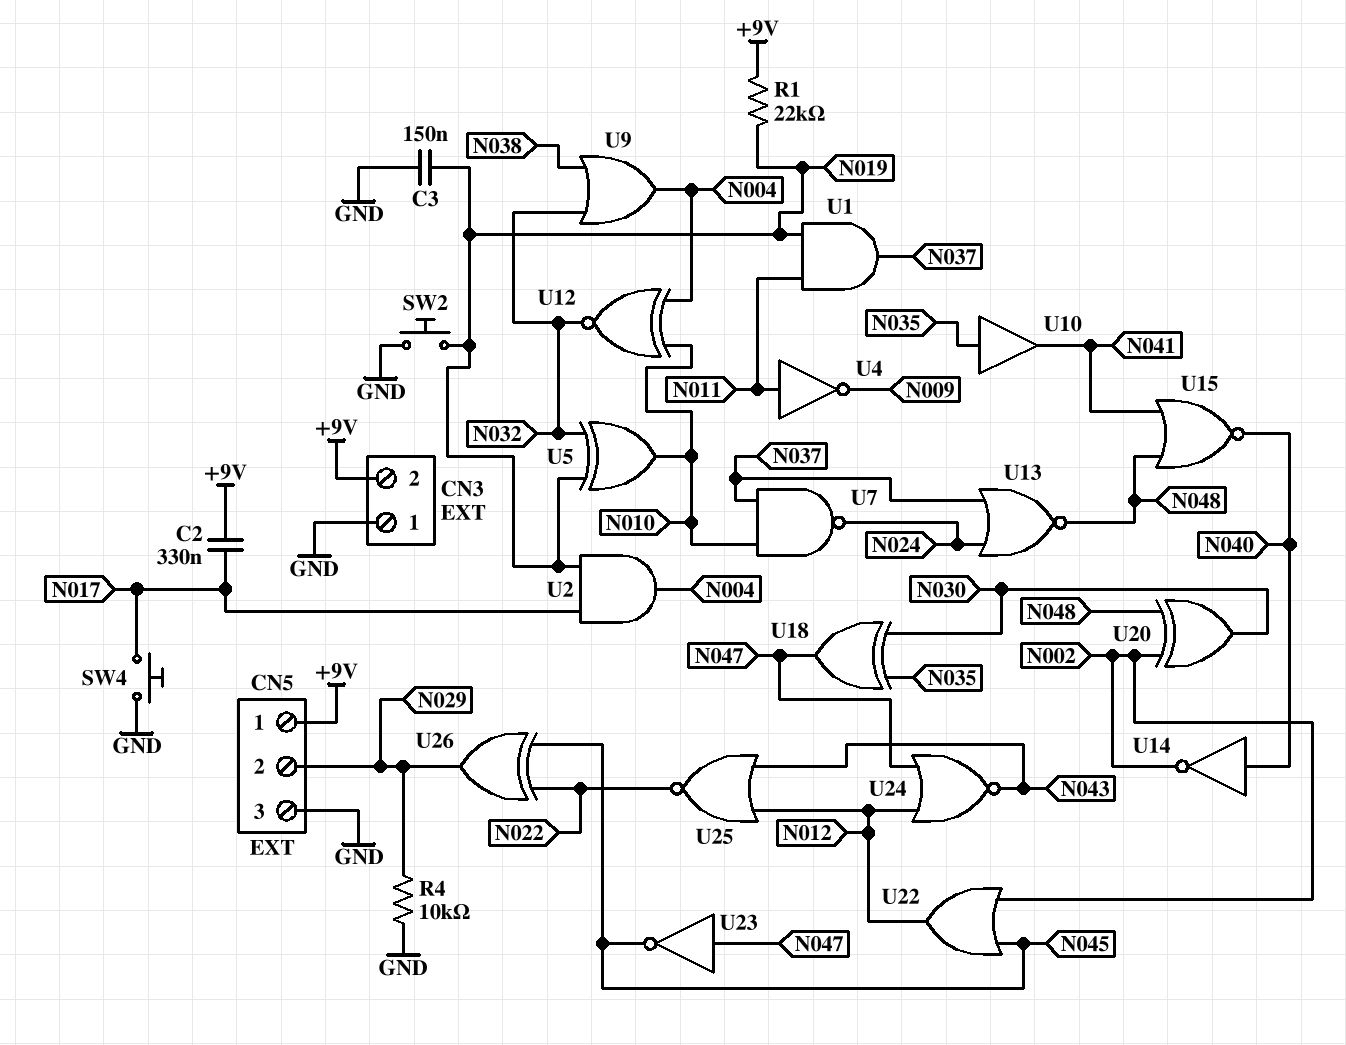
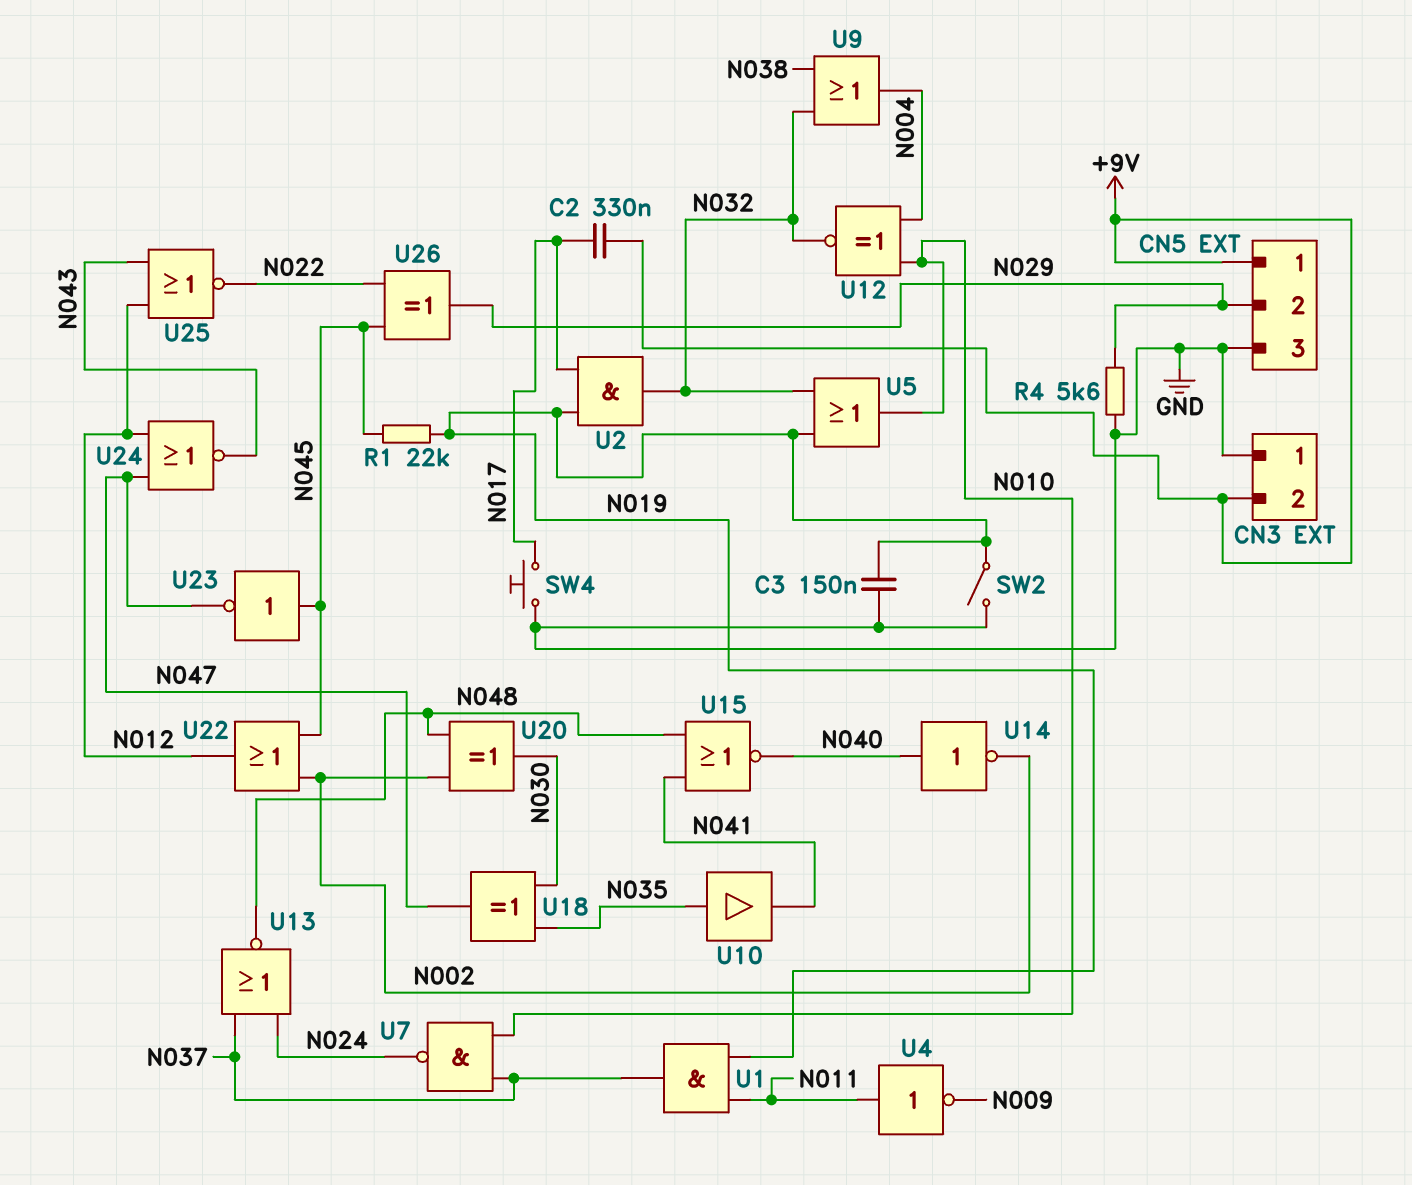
R1: 22k (+9V, N019) -> 22k (N019, N045)
R4: 10k (GND, N029) -> 5.6k (GND, N029)
SW2: button (GND, N019) -> switch (GND, N019)
U2: AND (in N017, in N019, out N004) -> AND (in N017, in N019, out N032)
U5: XOR (in N019, in N032, out N010) -> OR (in N019, in N032, out N010)
U23: NOT (in N047, out N045) -> NOT (in N045, out N047)

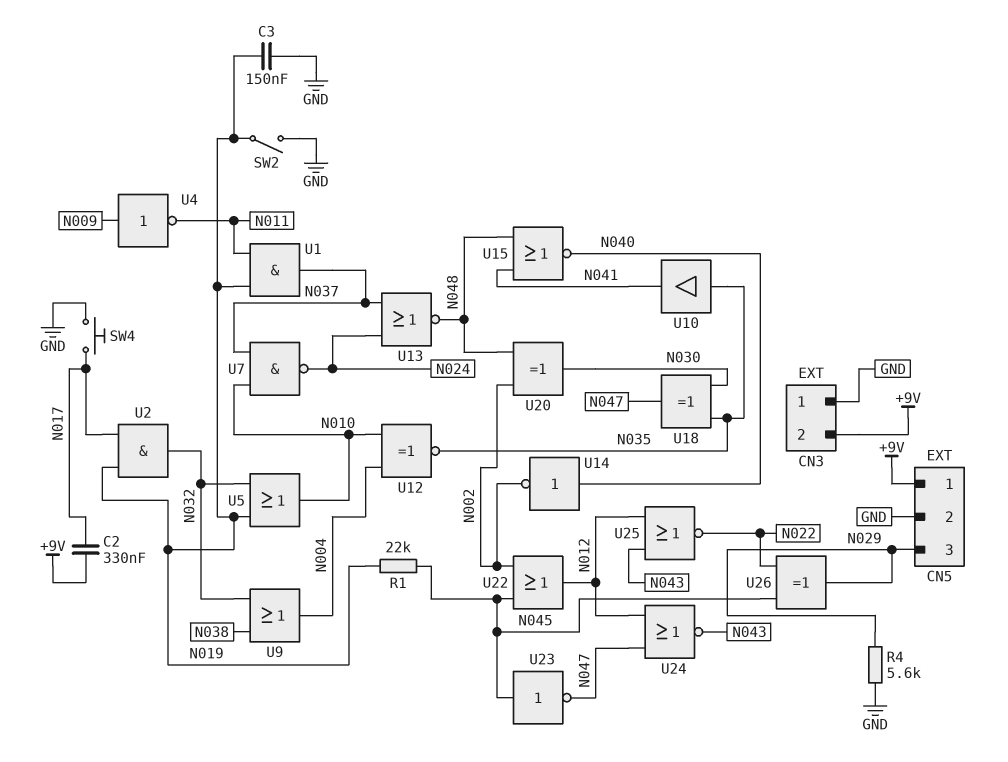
CN5 pin 2: N029 -> GND
CN5 pin 3: GND -> N029
U4: NOT (in N011, out N009) -> NOT (in N009, out N011)
U12: XNOR (in N004, in N010, out N032) -> XNOR (in N004, in N010, out N035)

